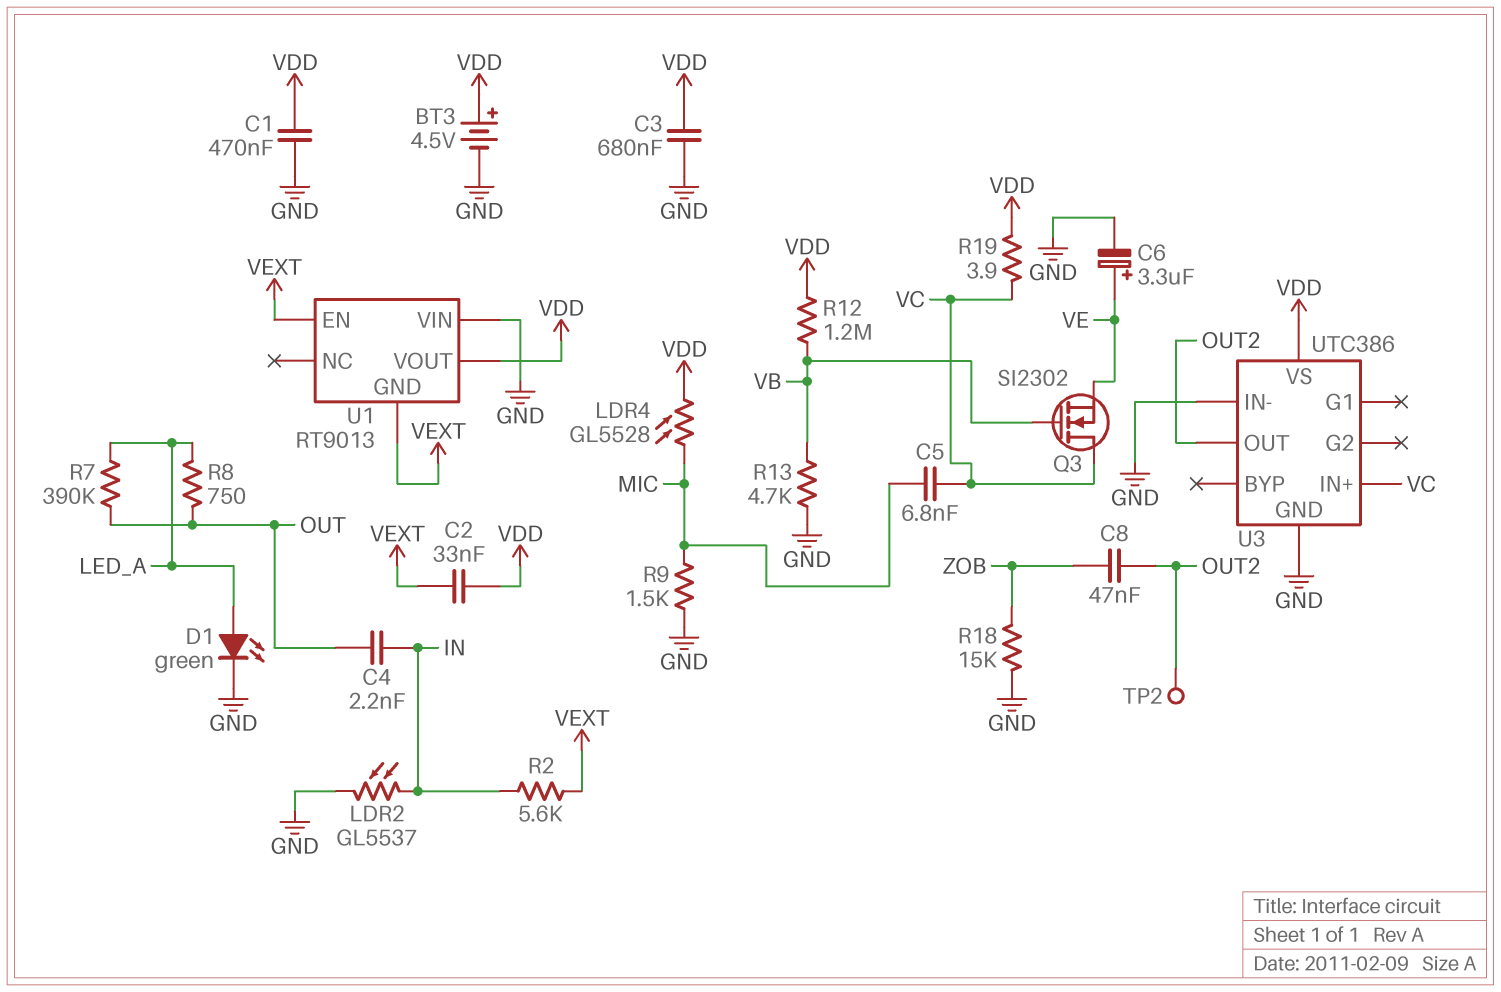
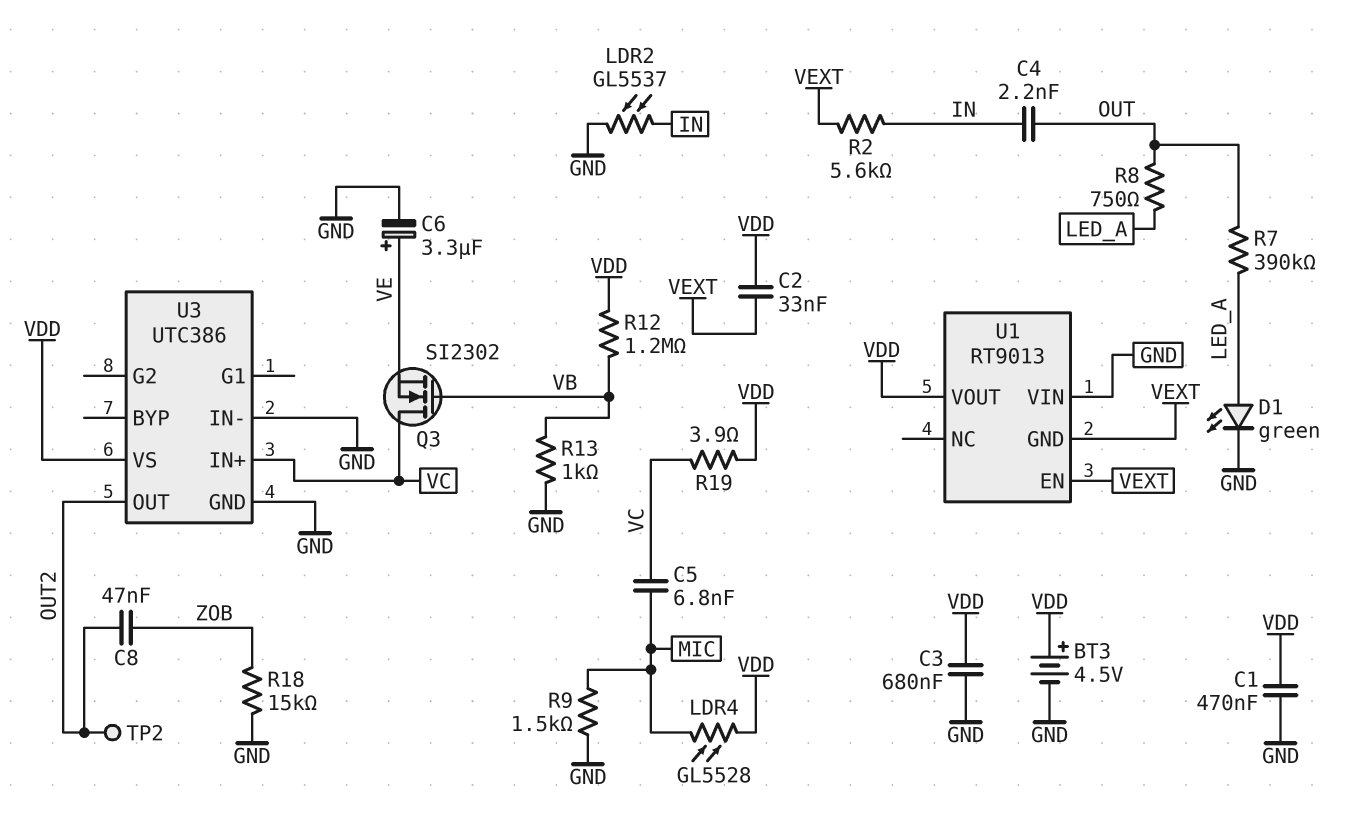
R13: 4.7k (GND, VB) -> 1k (GND, VB)

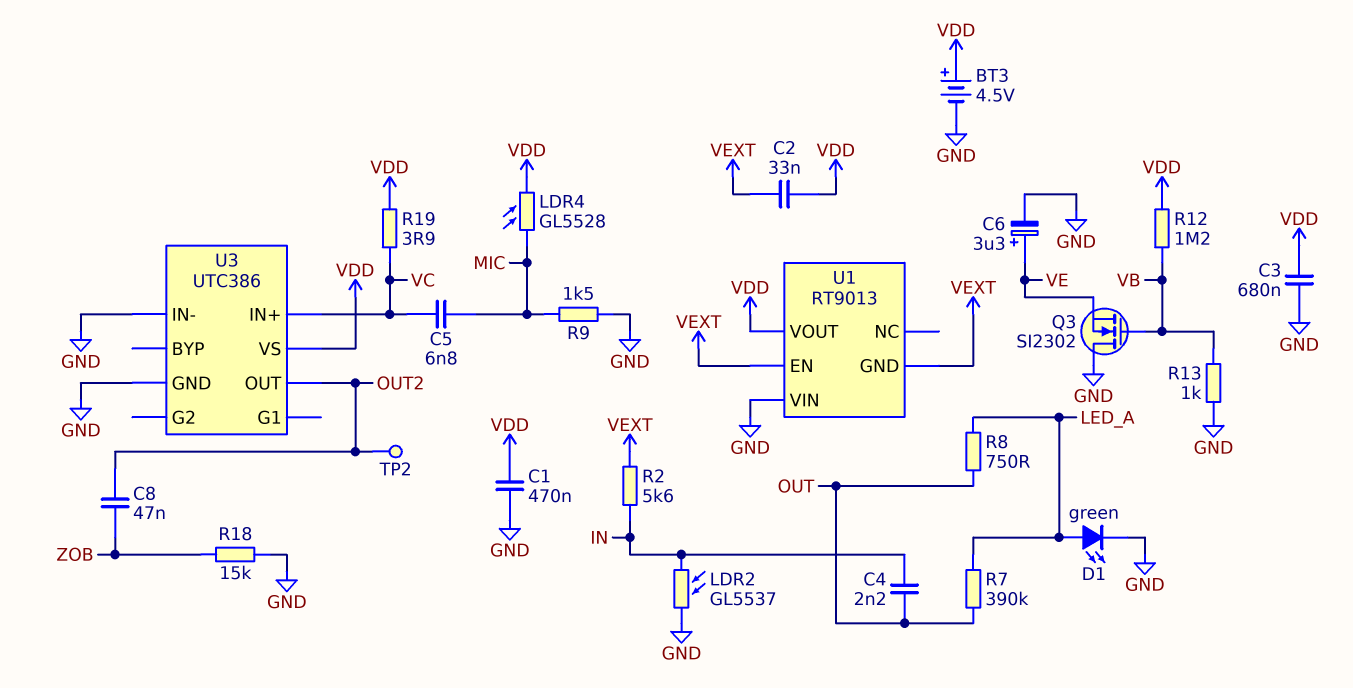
Q3: NMOS SI2302 (G VB, D VC, S VE) -> NMOS SI2302 (G VB, D GND, S VE)

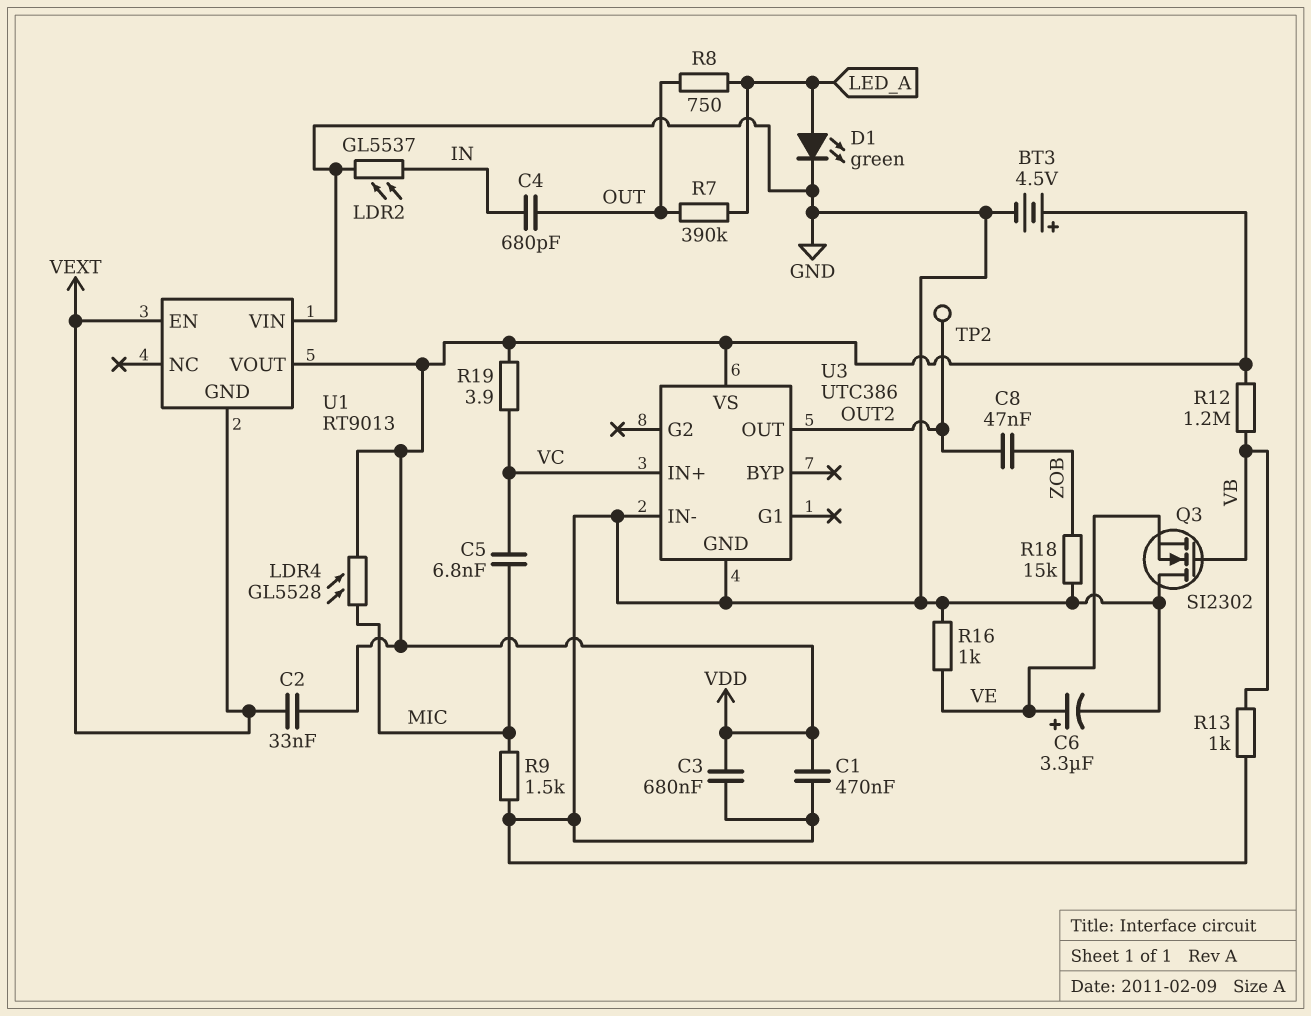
C4: 2.2nF (IN, OUT) -> 680pF (IN, OUT)
R2: 5.6k (IN, VEXT) -> none
R16: none -> 1k (GND, VE)

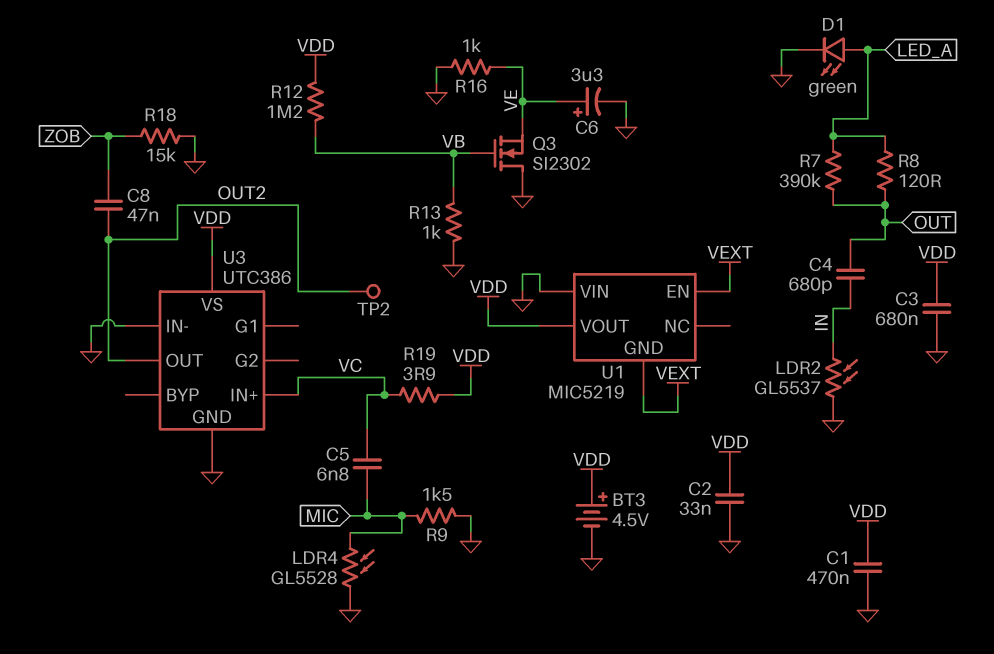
C2: 33nF (VDD, VEXT) -> 33nF (GND, VDD)
LDR4: GL5528 (MIC, VDD) -> GL5528 (GND, MIC)
R8: 750 (LED_A, OUT) -> 120 (LED_A, OUT)
U1: RT9013 -> MIC5219

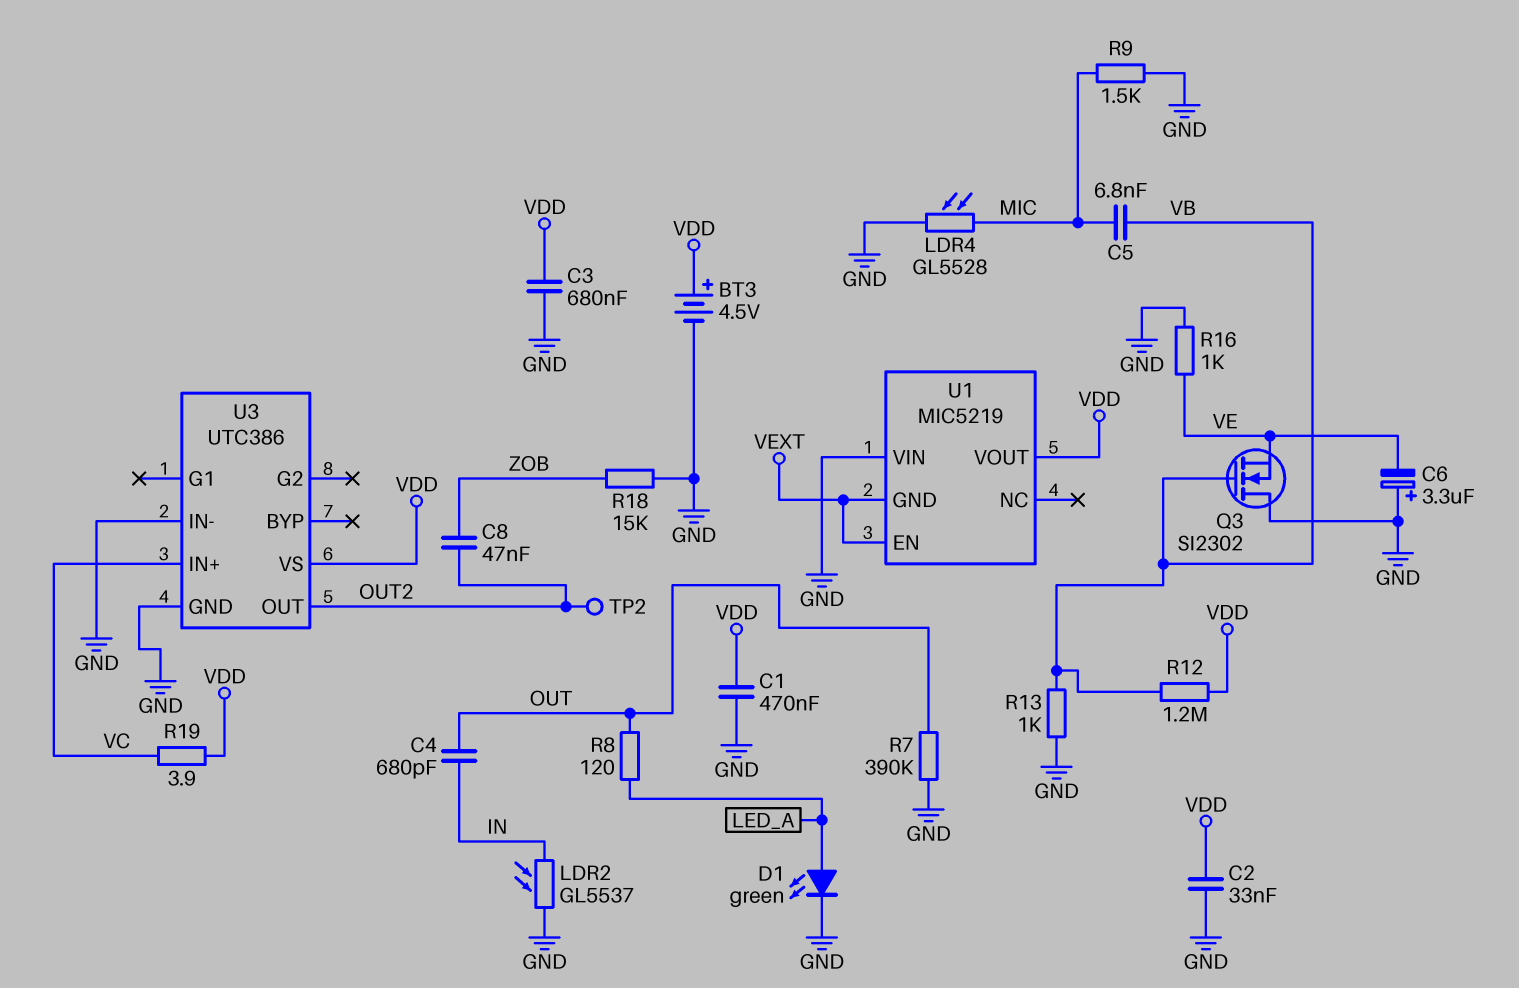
C5: 6.8nF (MIC, VC) -> 6.8nF (MIC, VB)
C6: 3.3uF (plus VE, minus GND) -> 3.3uF (plus GND, minus VE)
R7: 390k (LED_A, OUT) -> 390k (GND, OUT)

